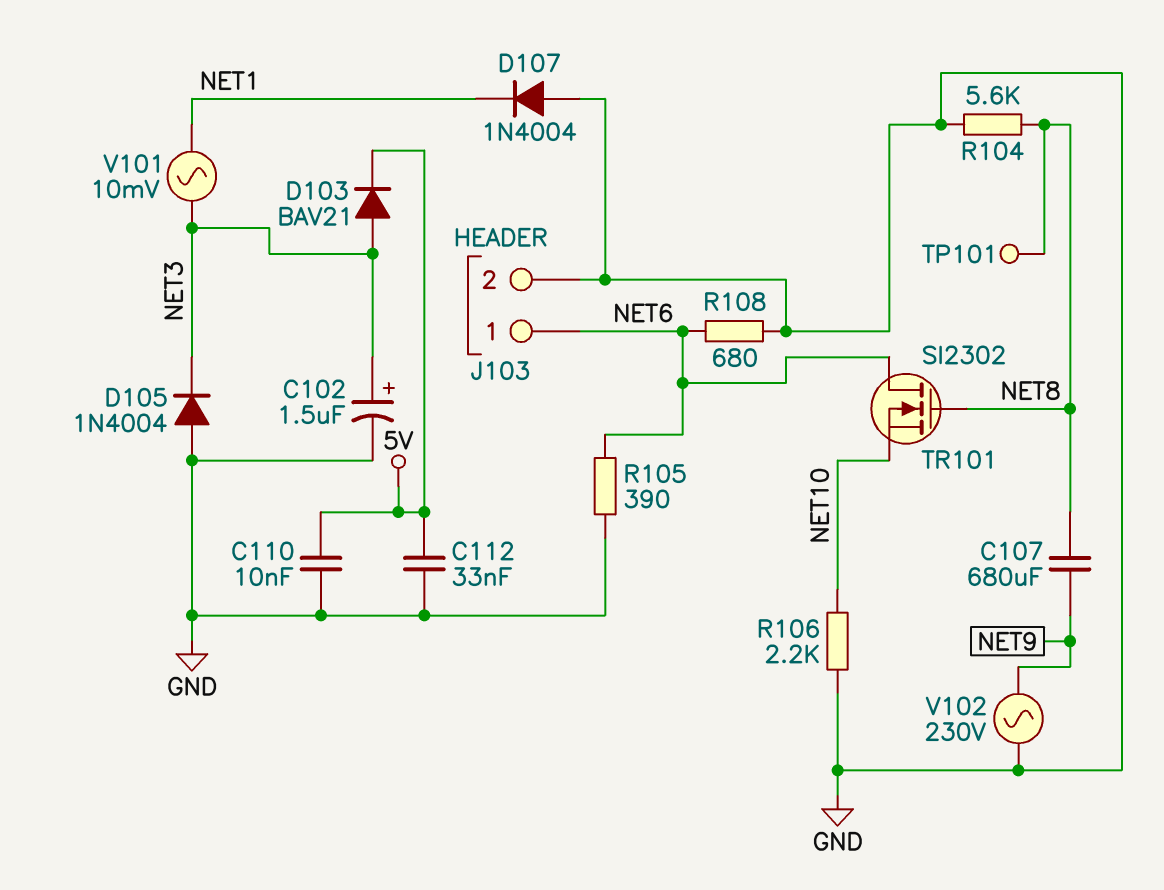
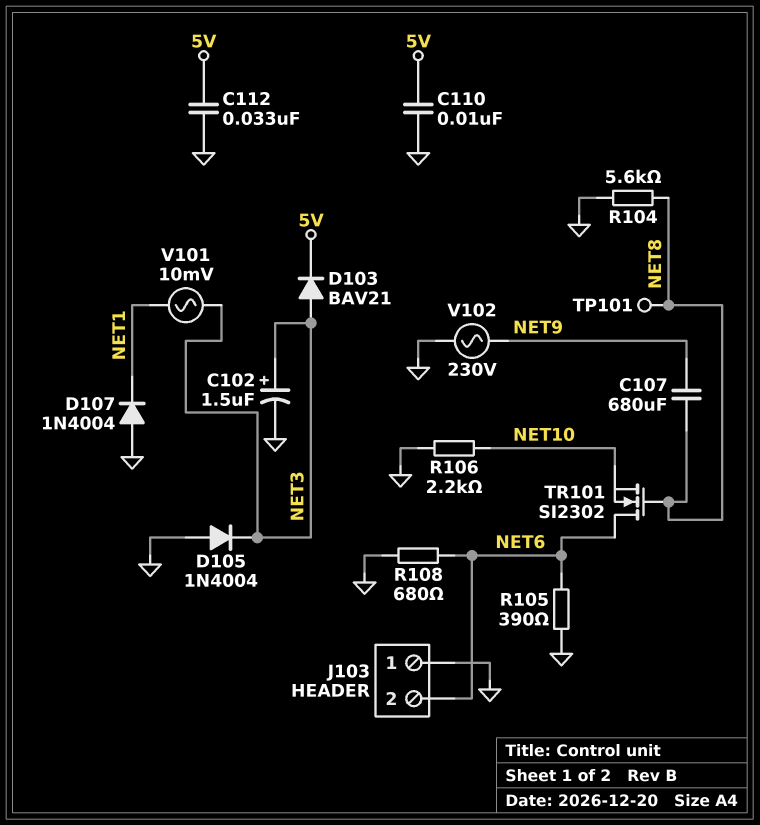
J103 pin 1: NET6 -> GND
J103 pin 2: GND -> NET6

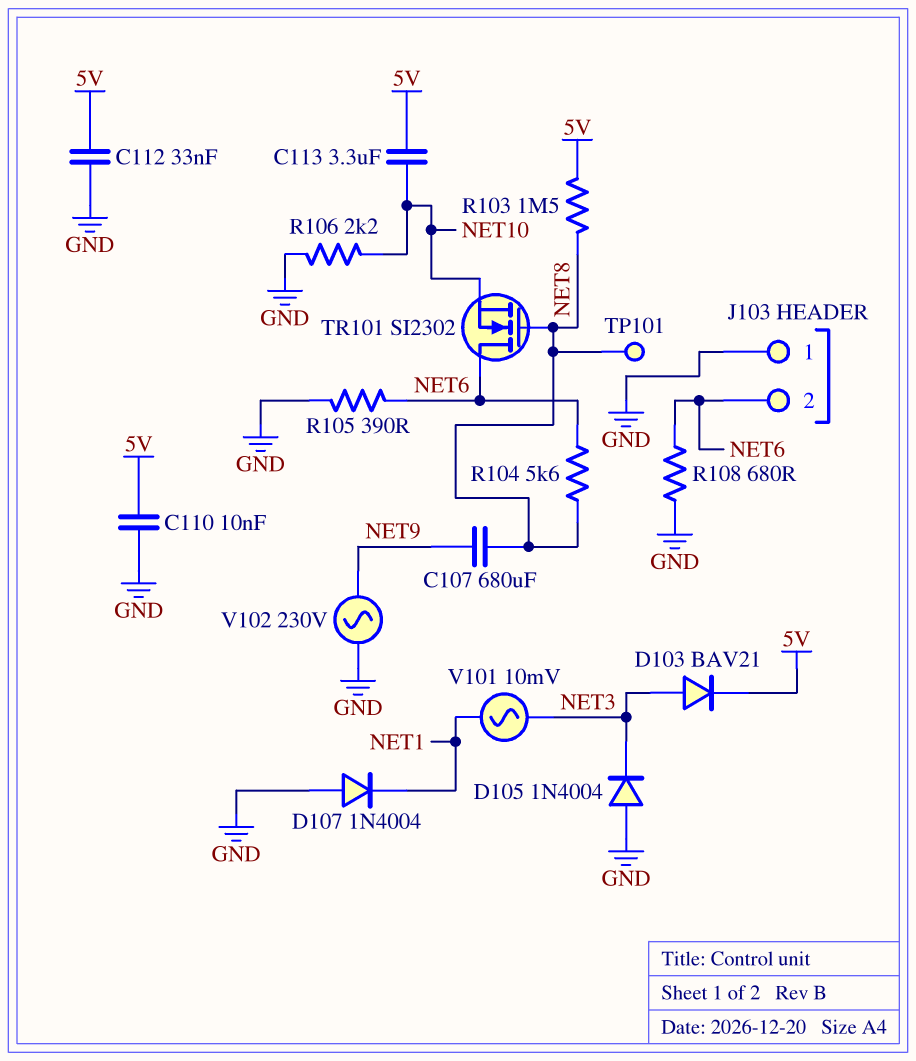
C102: 1.5uF (plus NET3, minus GND) -> none
C113: none -> 3.3uF (5V, NET10)
R103: none -> 1.5M (5V, NET8)
R104: 5.6k (GND, NET8) -> 5.6k (NET6, NET8)

